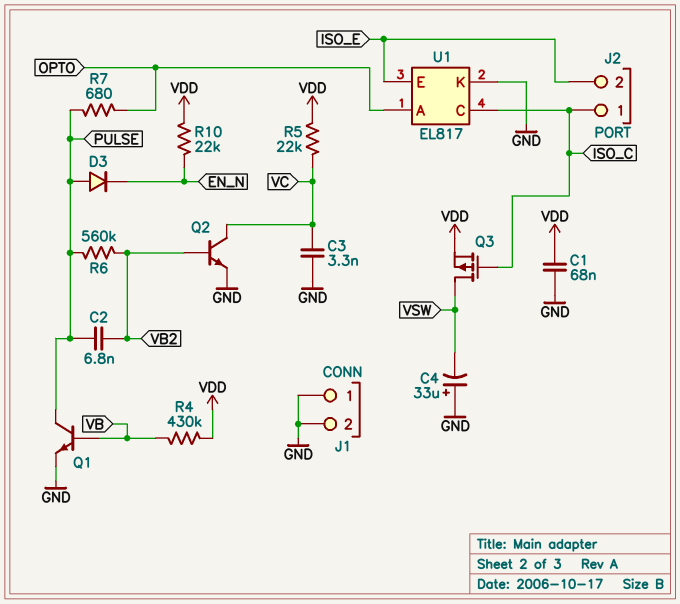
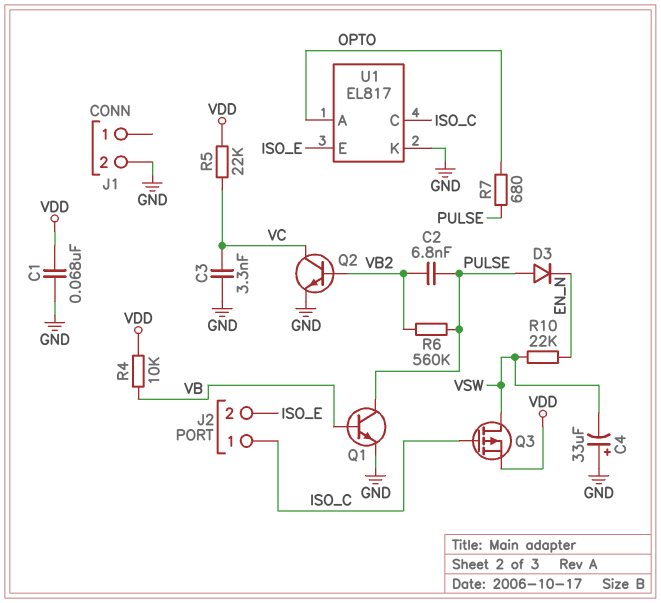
J1 pin 1: GND -> none
R4: 430k (VB, VDD) -> 10k (VB, VDD)
R10: 22k (EN_N, VDD) -> 22k (EN_N, VSW)

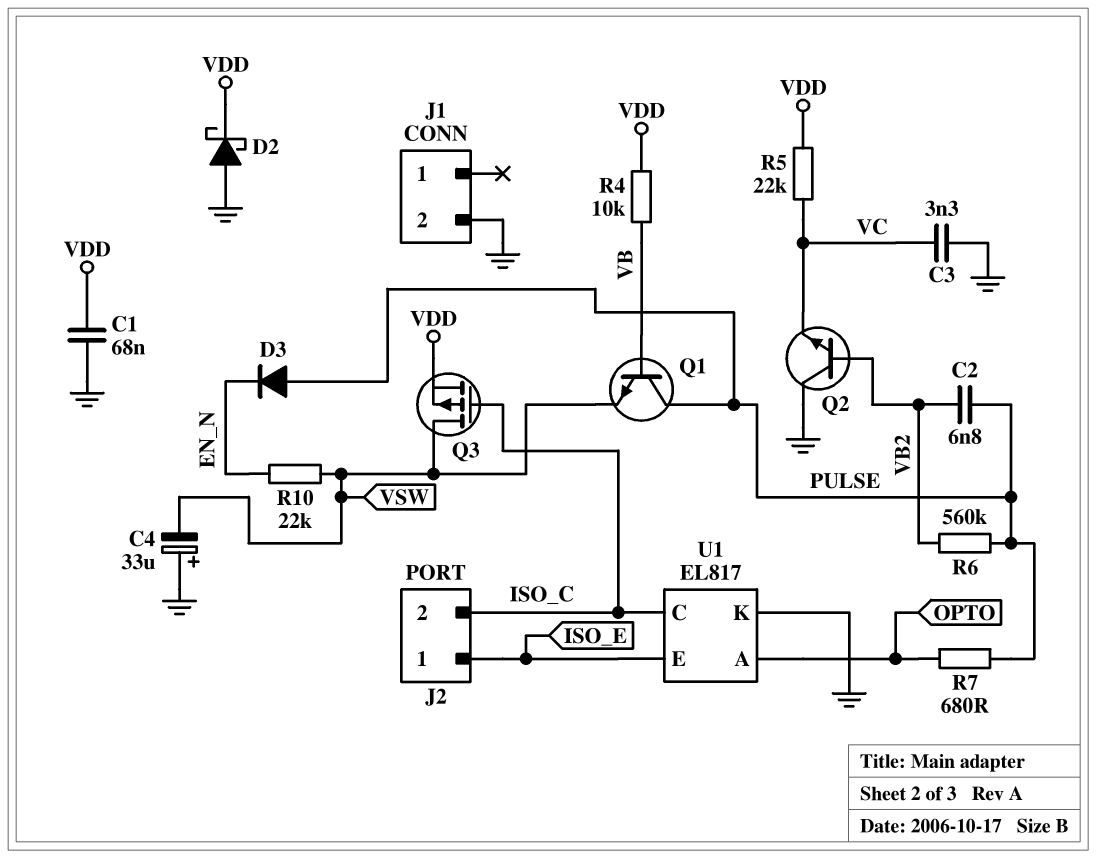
D2: none -> schottky (A GND, K VDD)
J2 pin 1: ISO_C -> ISO_E
J2 pin 2: ISO_E -> ISO_C
Q1: NPN (B VB, C PULSE, E GND) -> NPN (B VB, C PULSE, E VSW)
Q2: NPN (B VB2, C VC, E GND) -> NPN (B VB2, C GND, E VC)

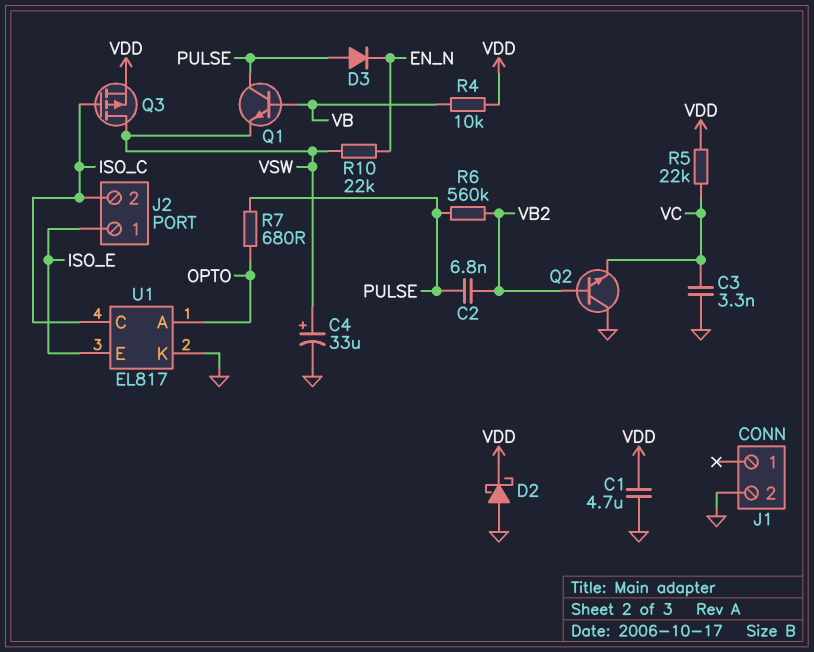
C1: 68nF (GND, VDD) -> 4.7uF (GND, VDD)
C4: 33uF (plus GND, minus VSW) -> 33uF (plus VSW, minus GND)

